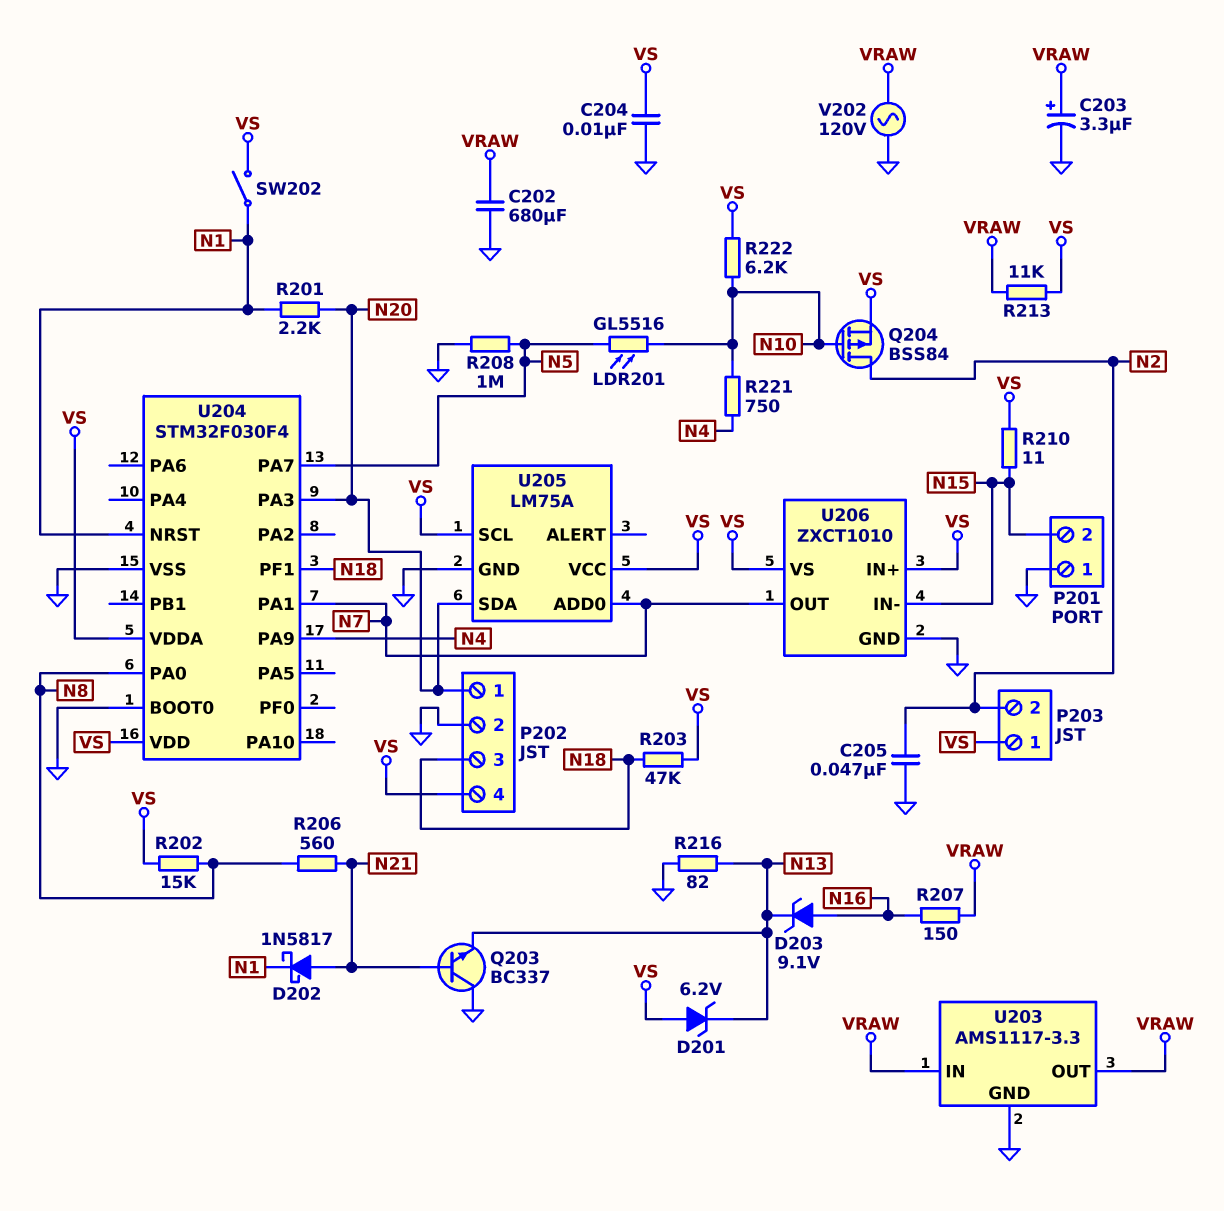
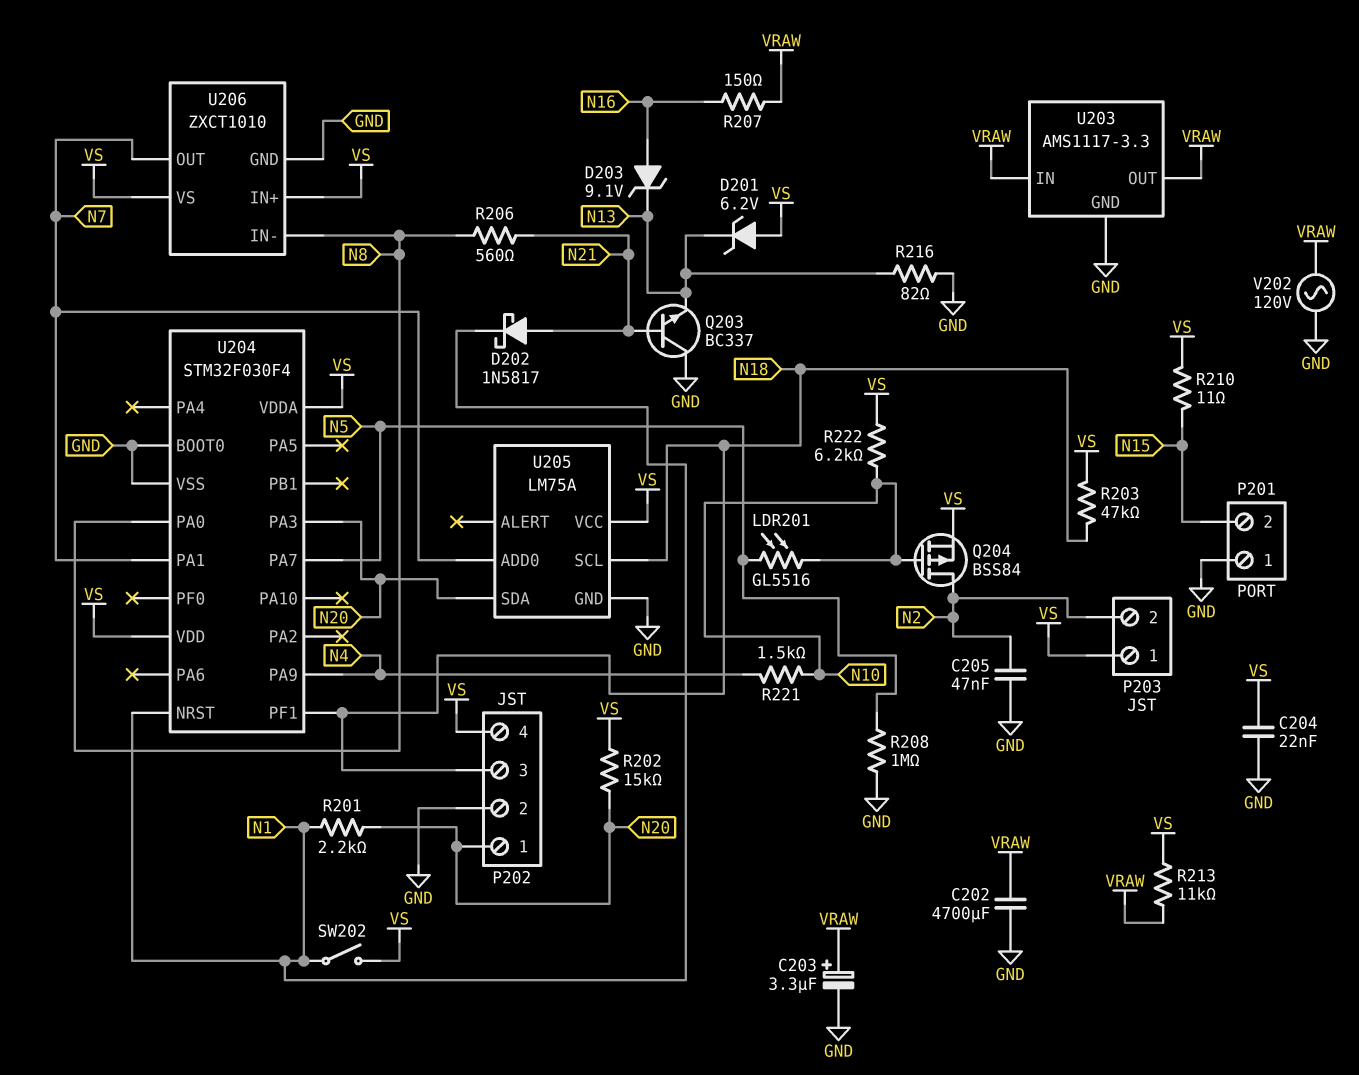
C202: 680uF (GND, VRAW) -> 4700uF (GND, VRAW)
C204: 10nF (GND, VS) -> 22nF (GND, VS)
R202: 15k (N8, VS) -> 15k (N20, VS)
R221: 750 (N4, N10) -> 1.5k (N4, N10)
U205 pin SCL: VS -> N18
U206 pin IN-: N15 -> N8

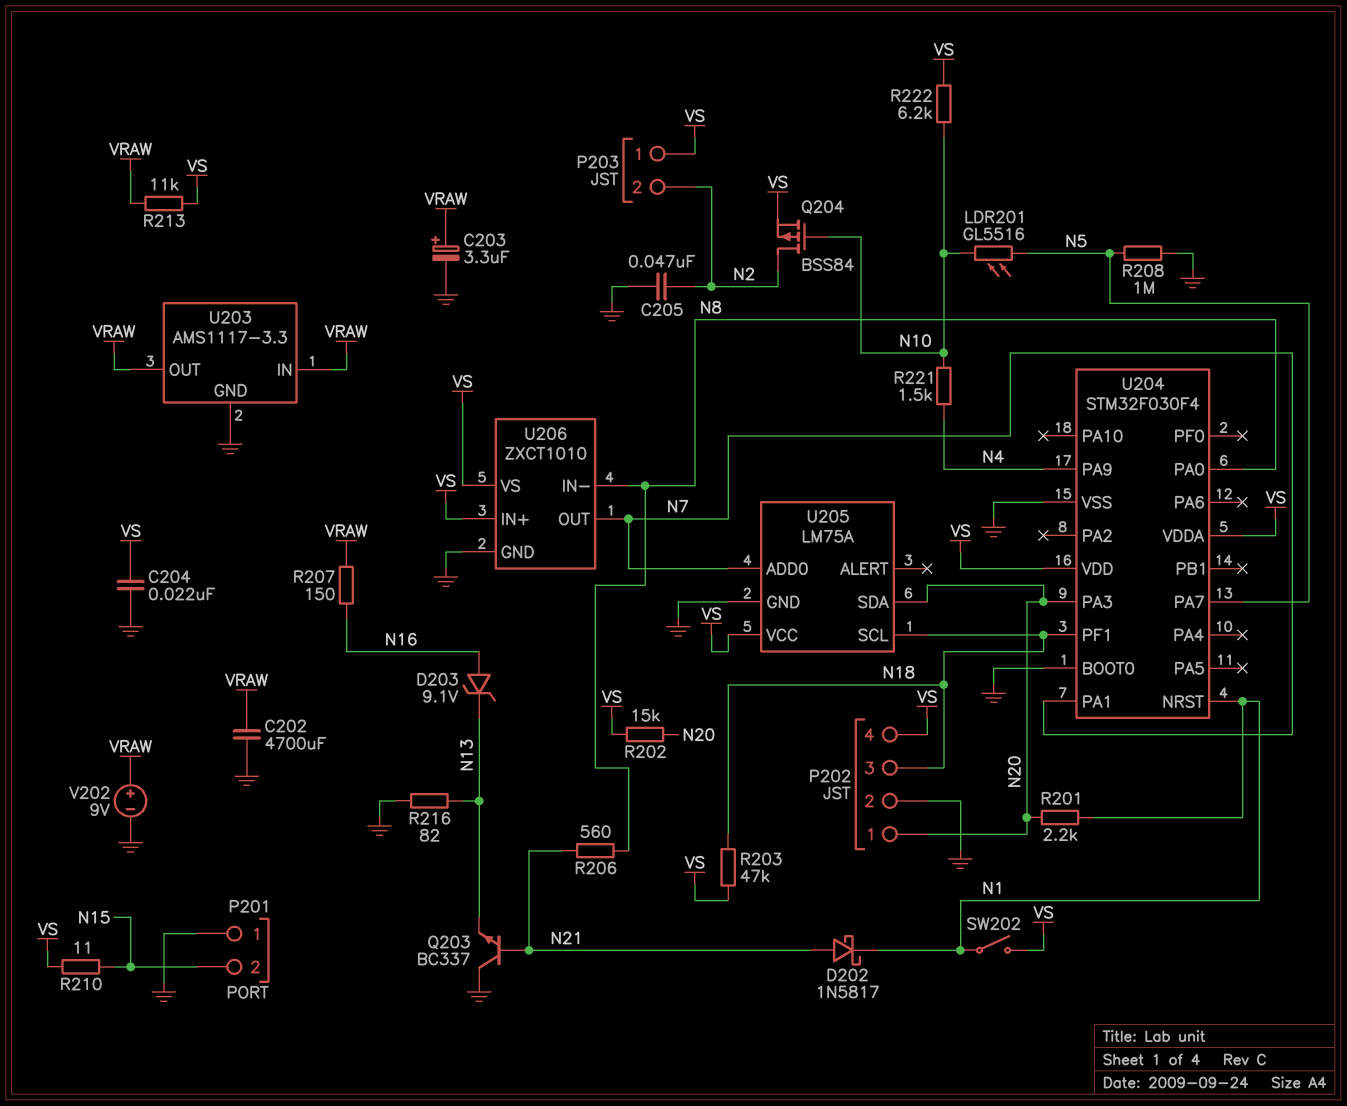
D201: zener 6.2V (A VS, K N13) -> none
V202: AC 120V (GND, VRAW) -> 9V (plus VRAW, minus GND)

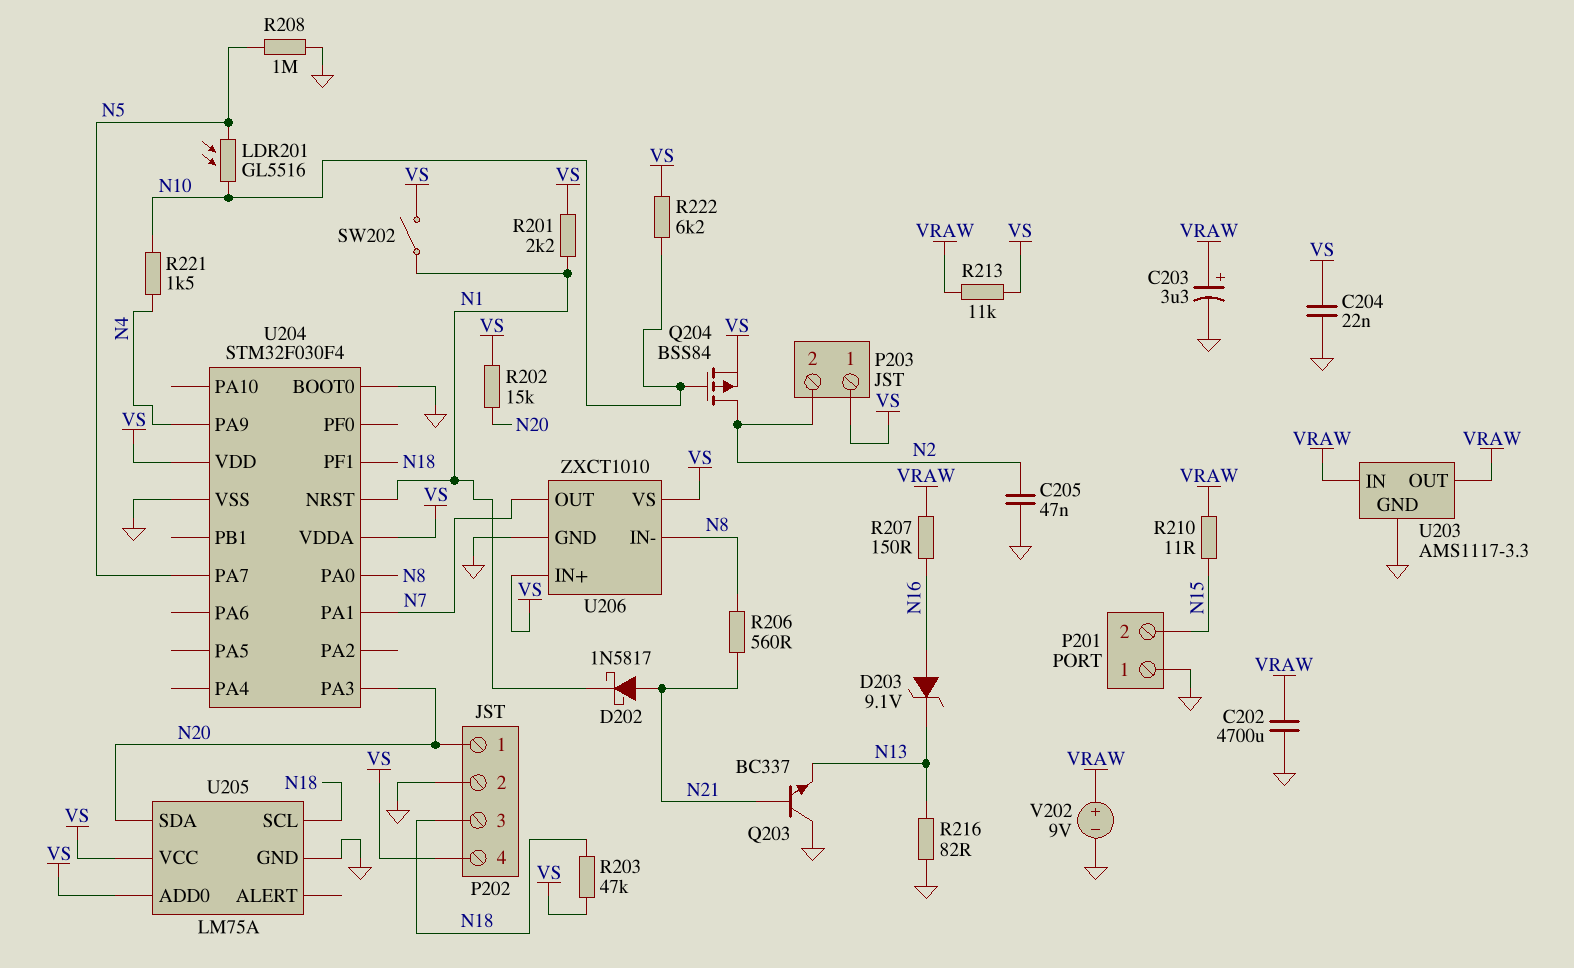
R201: 2.2k (N1, N20) -> 2.2k (N1, VS)
R210: 11 (N15, VS) -> 11 (N15, VRAW)
U205 pin ADD0: N7 -> VS

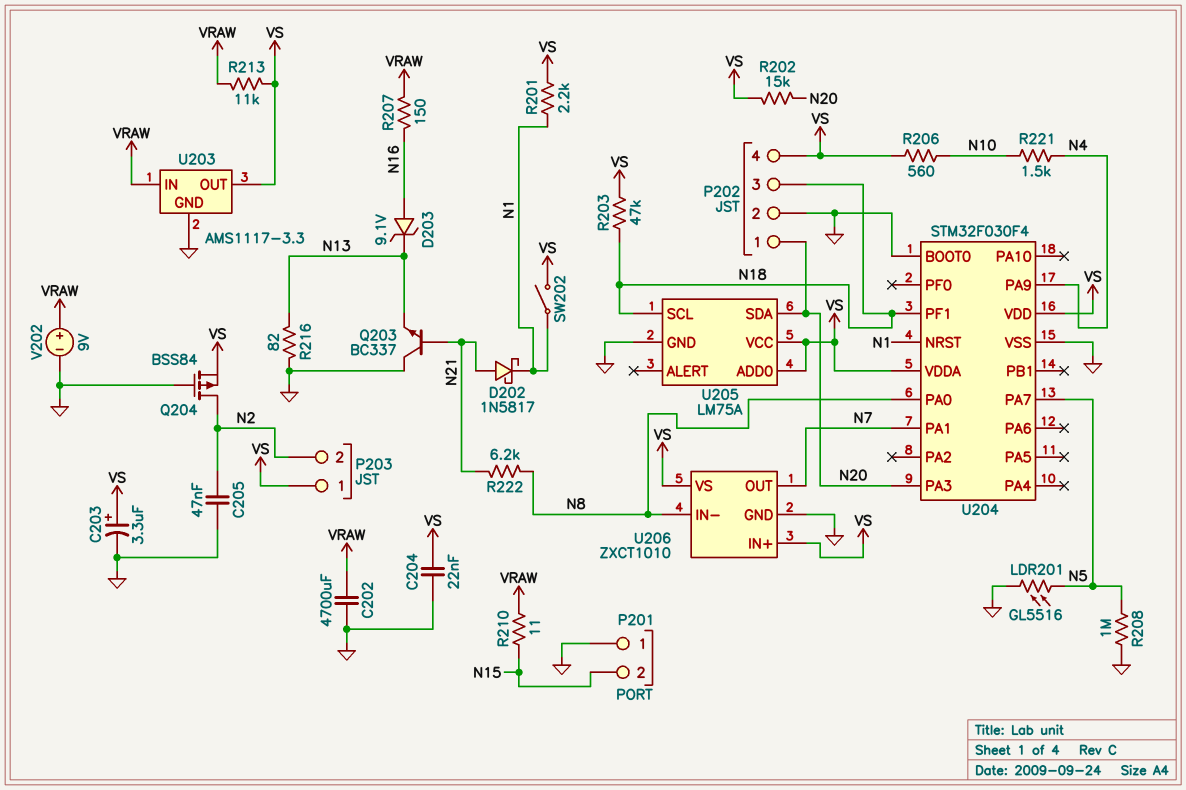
C203: 3.3uF (plus VRAW, minus GND) -> 3.3uF (plus VS, minus GND)
LDR201: GL5516 (N5, N10) -> GL5516 (GND, N5)
Q204: PMOS BSS84 (G N10, D N2, S VS) -> PMOS BSS84 (G GND, D N2, S VS)
R206: 560 (N8, N21) -> 560 (N10, VS)
R222: 6.2k (N10, VS) -> 6.2k (N8, N21)
U203 pin OUT: VRAW -> VS

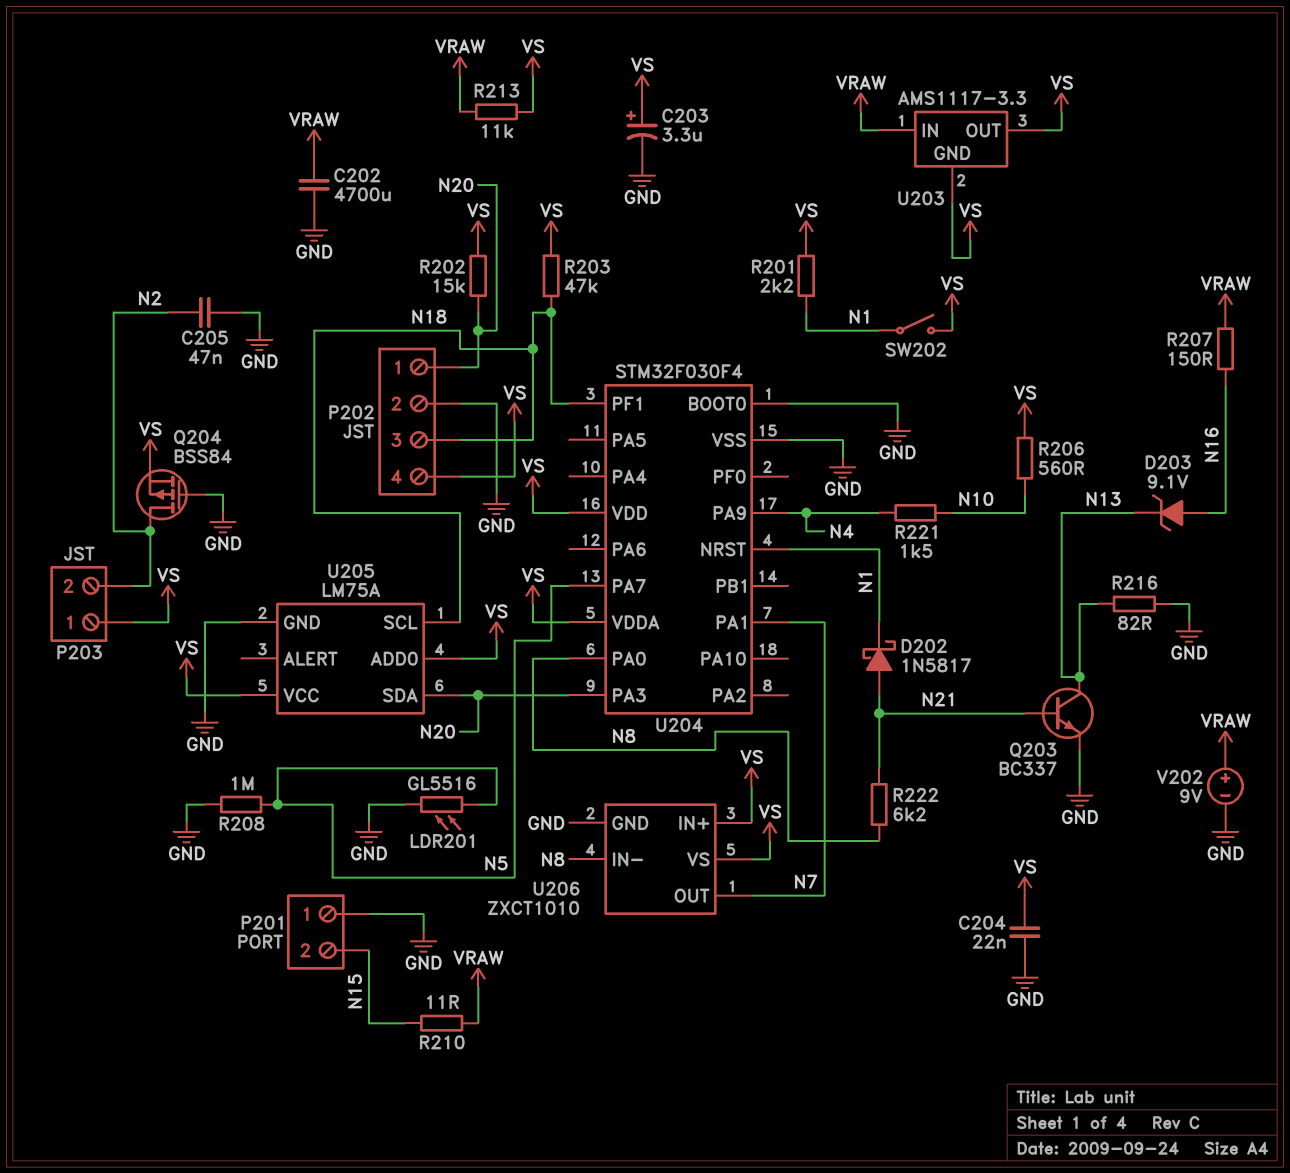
Q203: NPN BC337 (B N21, C GND, E N13) -> NPN BC337 (B N21, C N13, E GND)
U203 pin GND: GND -> VS

